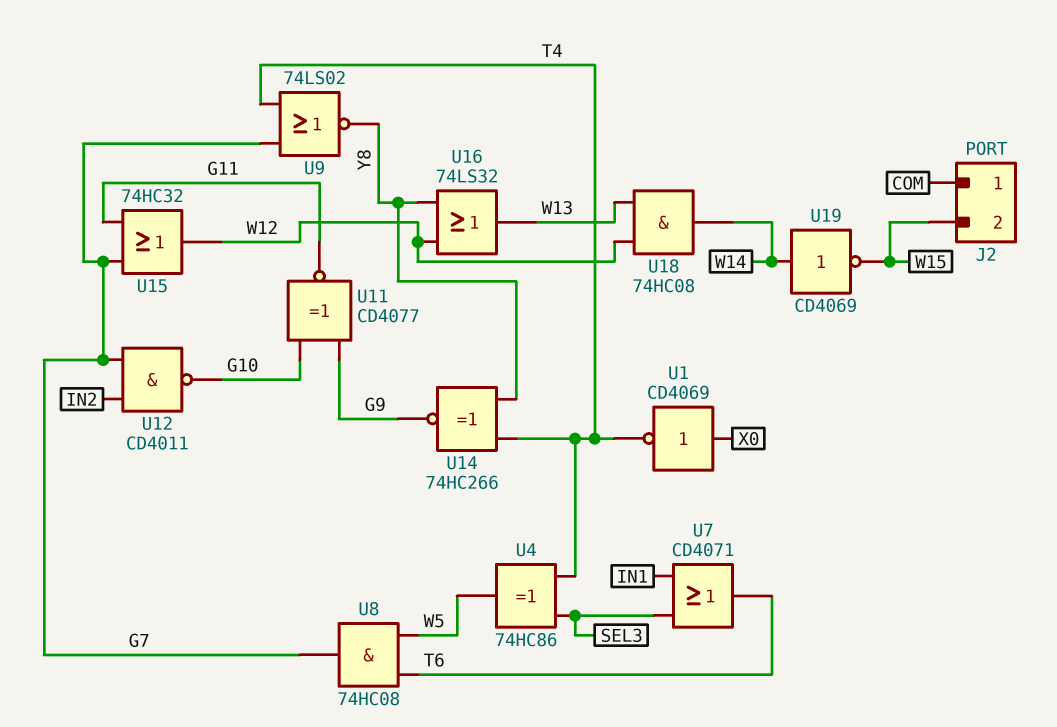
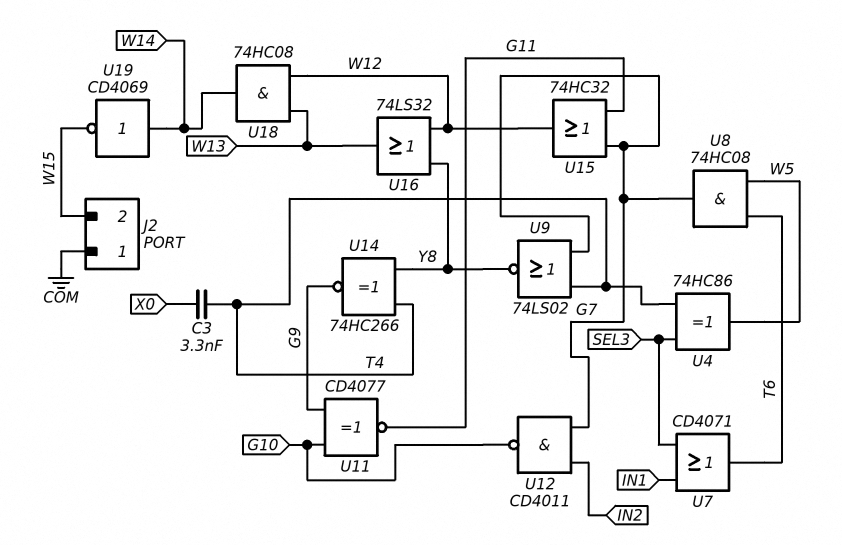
C3: none -> 3.3nF (T4, X0)
U1: NOT CD4069 (in X0, out T4) -> none

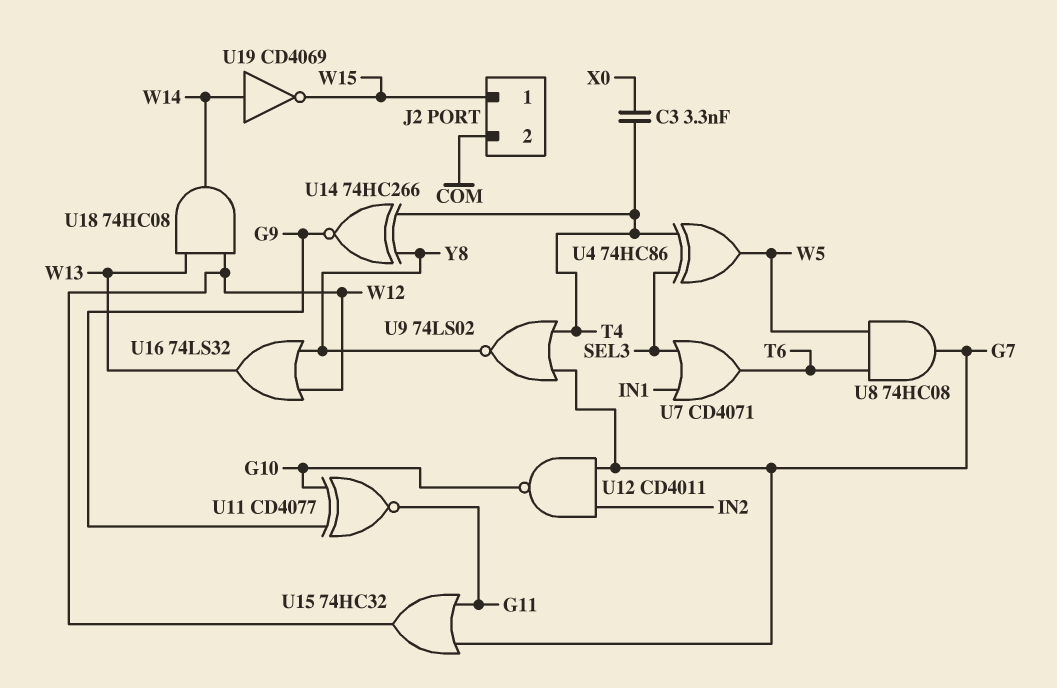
J2 pin 1: COM -> W15
J2 pin 2: W15 -> COM

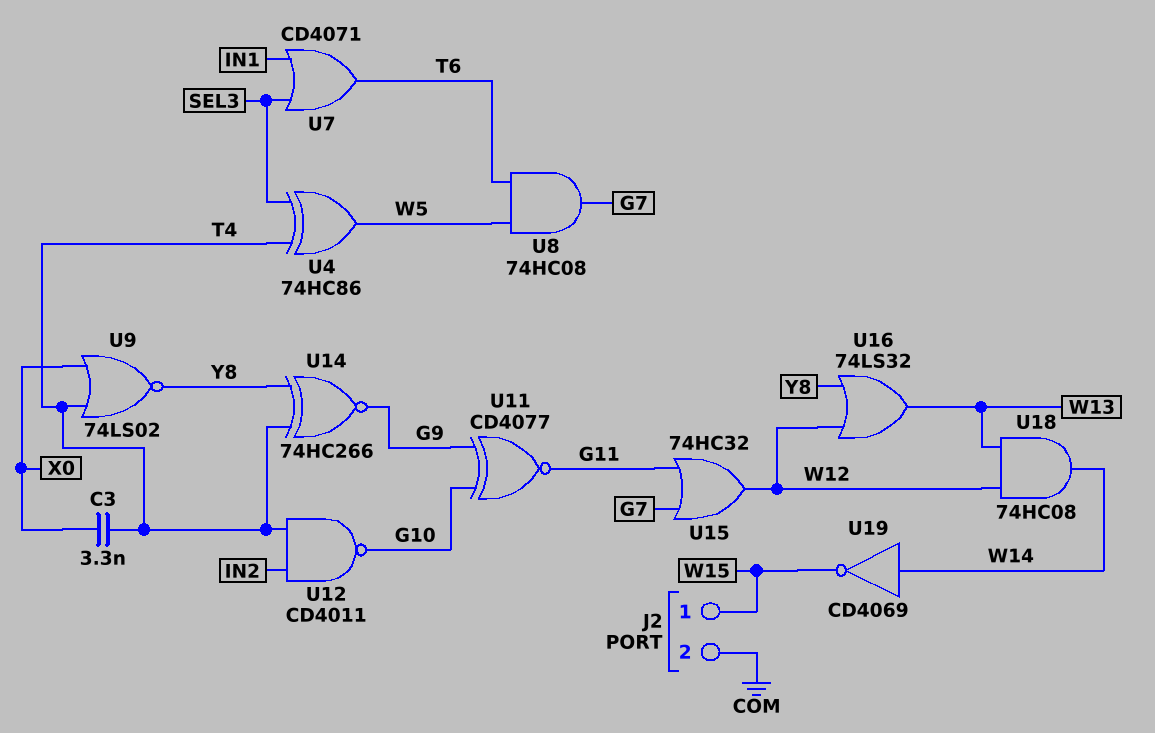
U9: NOR 74LS02 (in G7, in T4, out Y8) -> NOR 74LS02 (in T4, in X0, out Y8)
U12: NAND CD4011 (in G7, in IN2, out G10) -> NAND CD4011 (in IN2, in T4, out G10)

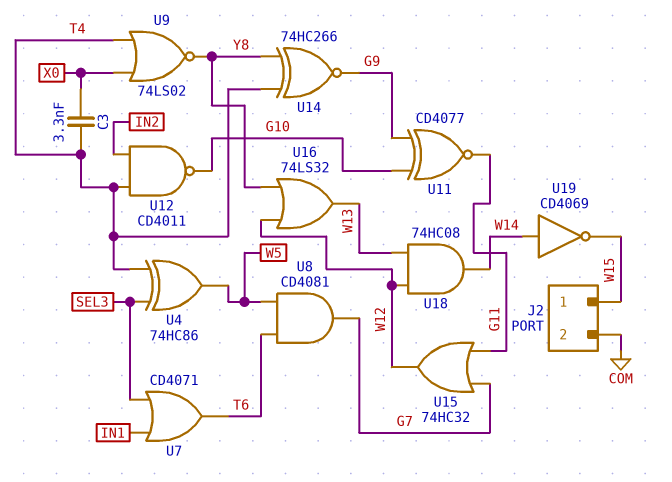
U8: AND 74HC08 (in T6, in W5, out G7) -> AND CD4081 (in T6, in W5, out G7)

